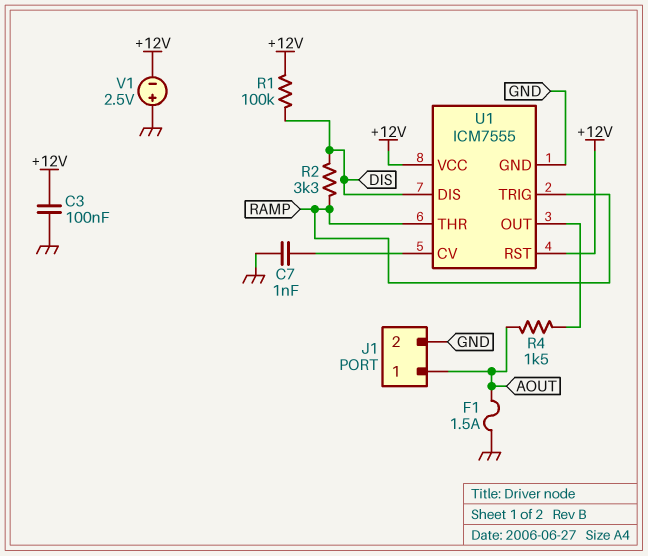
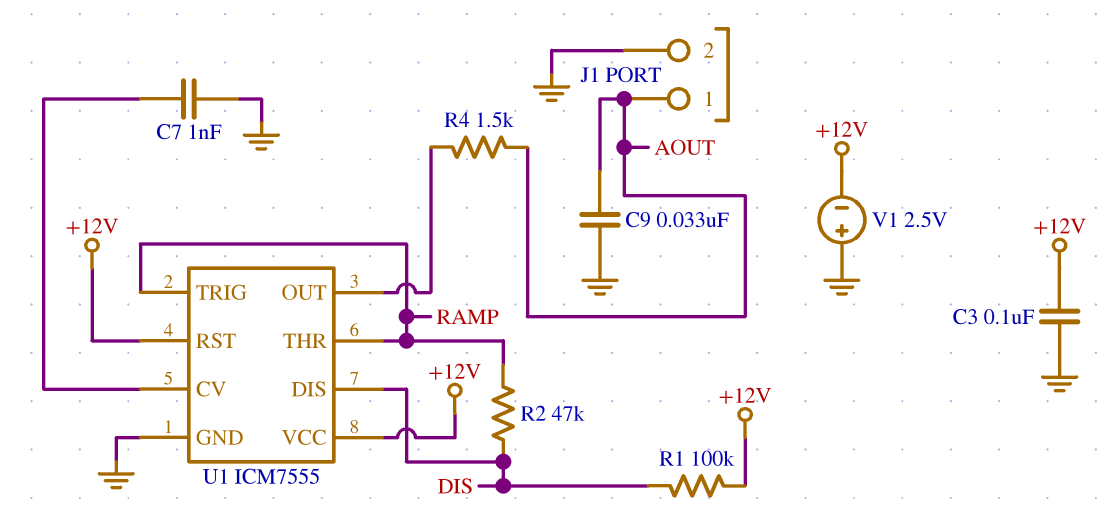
C9: none -> 33nF (AOUT, GND)
F1: 1.5A (AOUT, GND) -> none
R2: 3.3k (DIS, RAMP) -> 47k (DIS, RAMP)

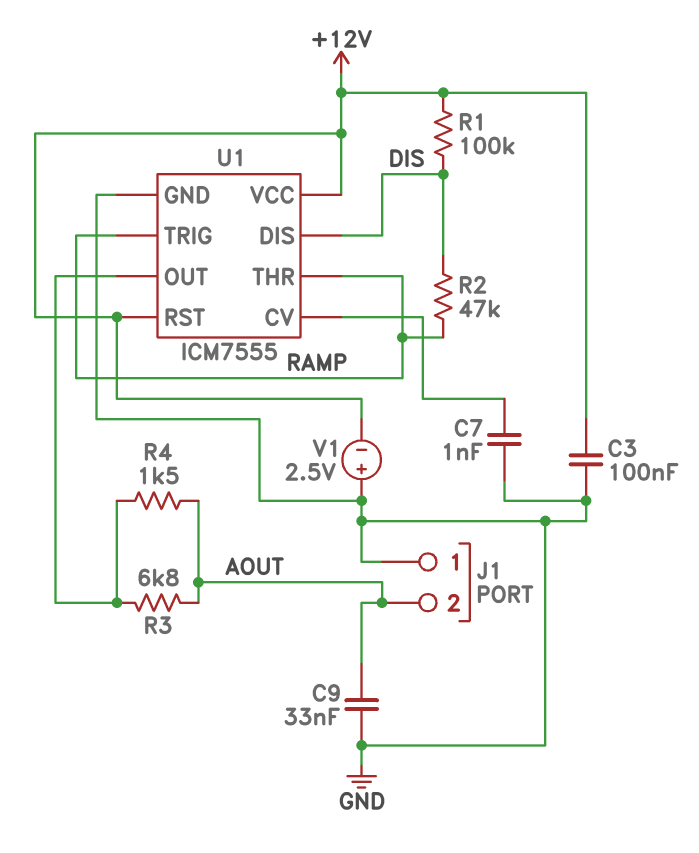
J1 pin 1: AOUT -> GND
J1 pin 2: GND -> AOUT
R3: none -> 6.8k (AOUT, U1/OUT)

